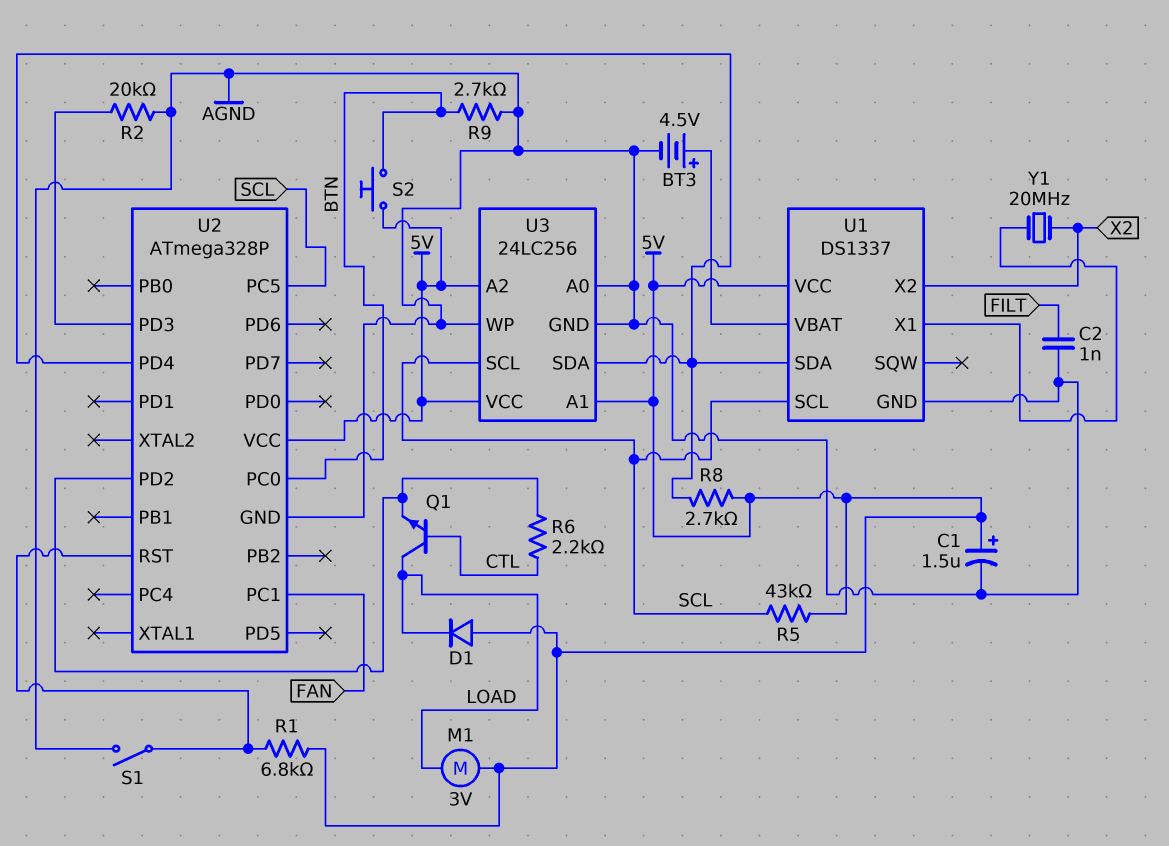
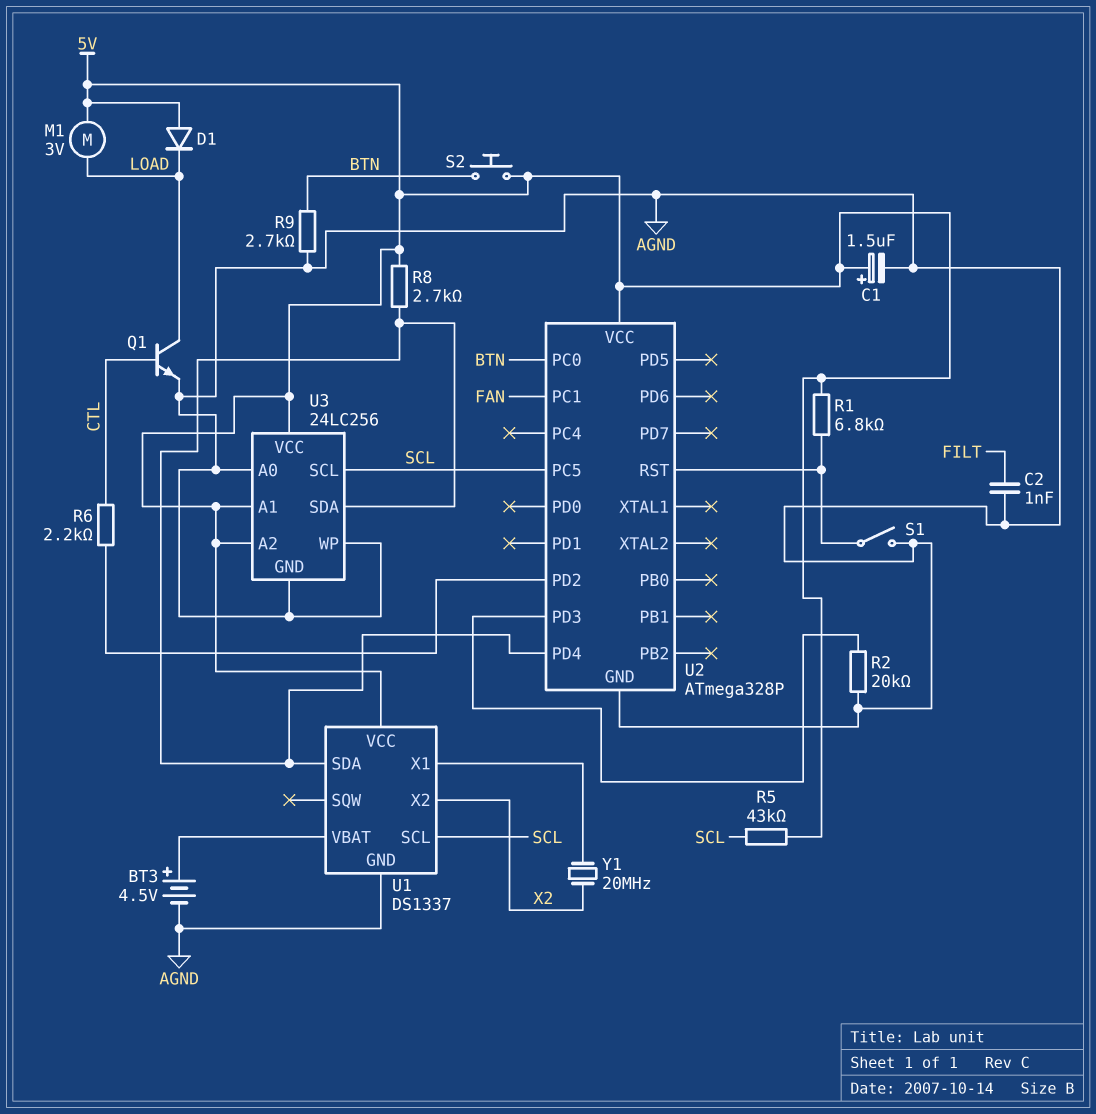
Q1: NPN (B CTL, C LOAD, E U2/PD2) -> NPN (B CTL, C LOAD, E AGND)

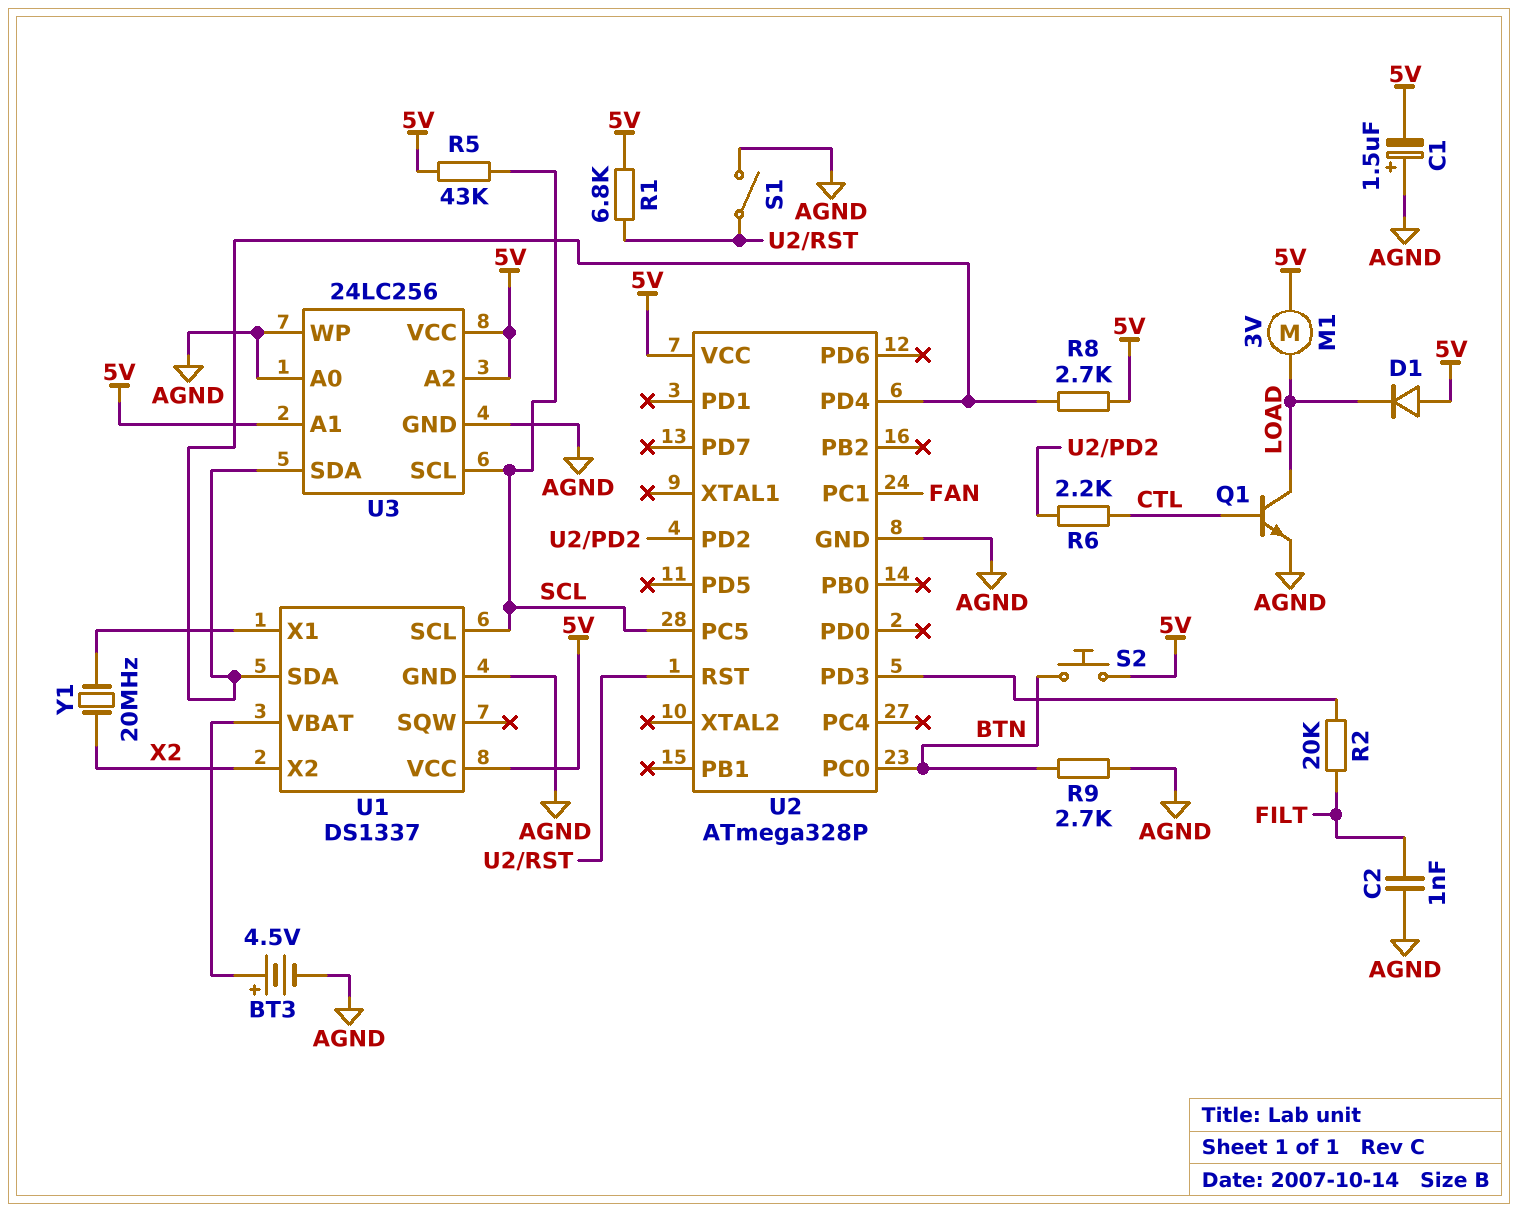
C1: 1.5uF (plus 5V, minus AGND) -> 1.5uF (plus AGND, minus 5V)
R2: 20k (AGND, U2/PD3) -> 20k (FILT, U2/PD3)

